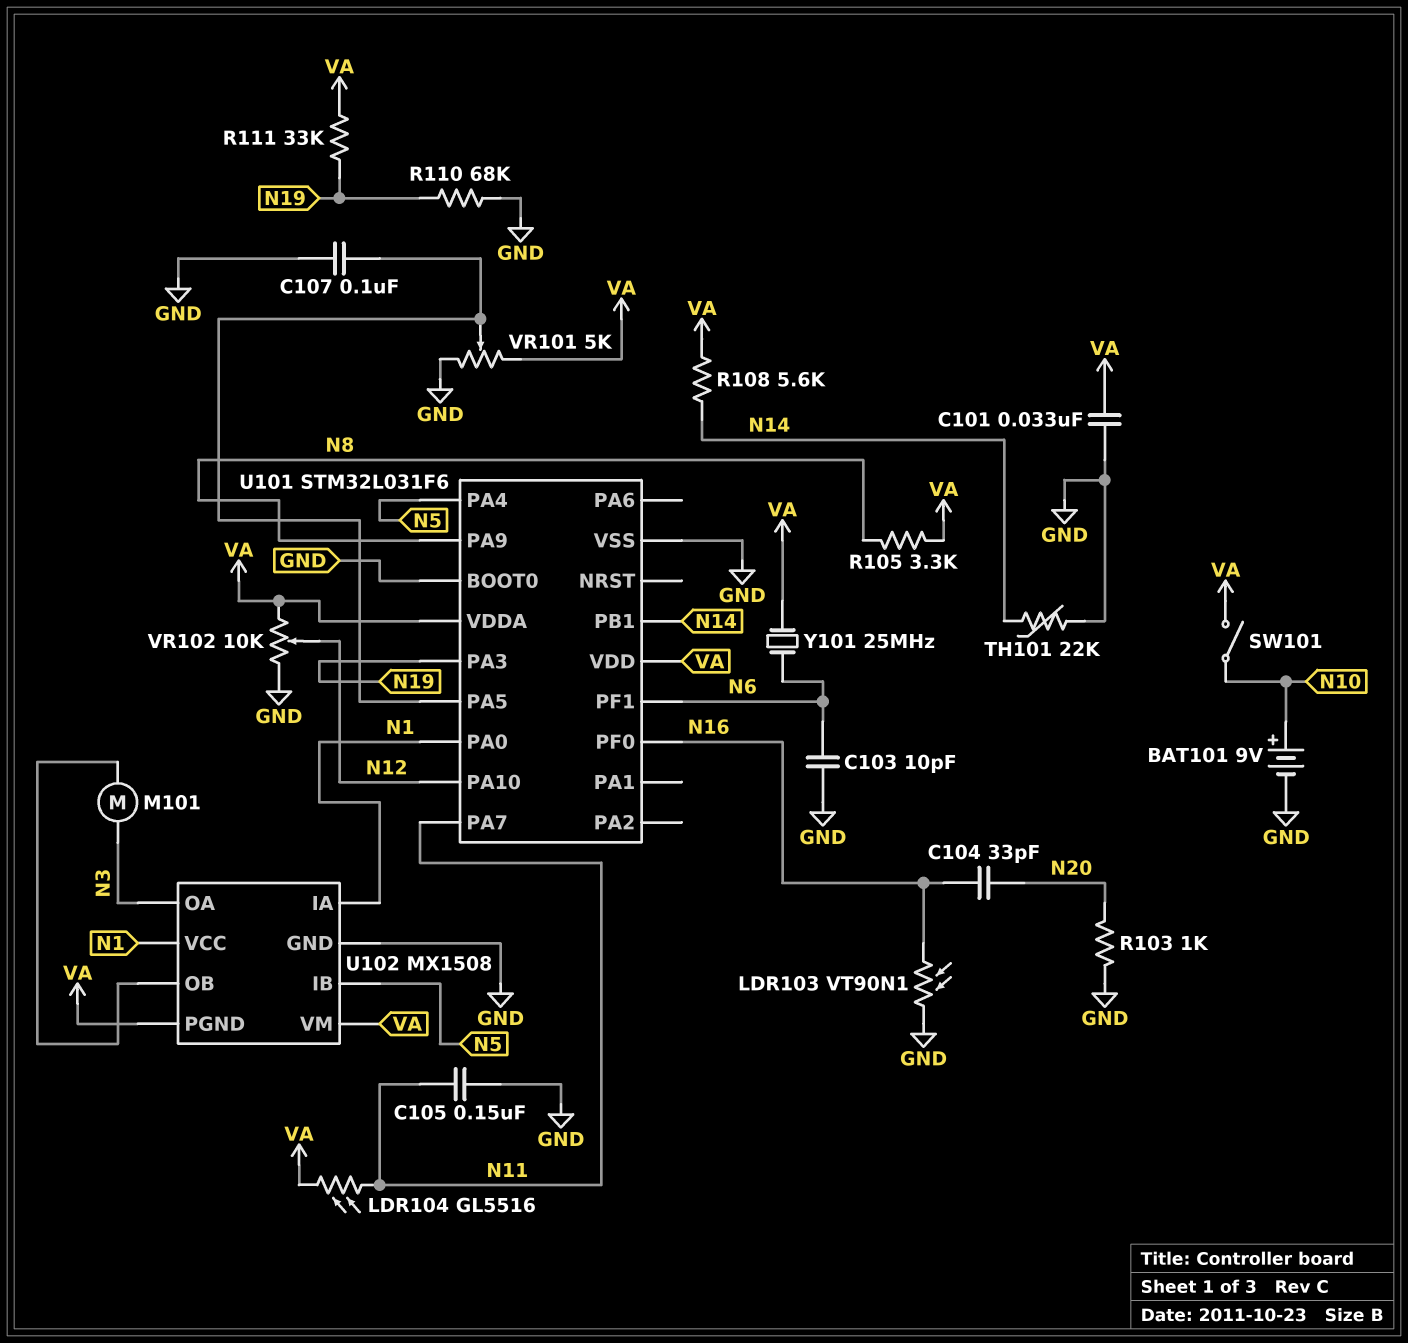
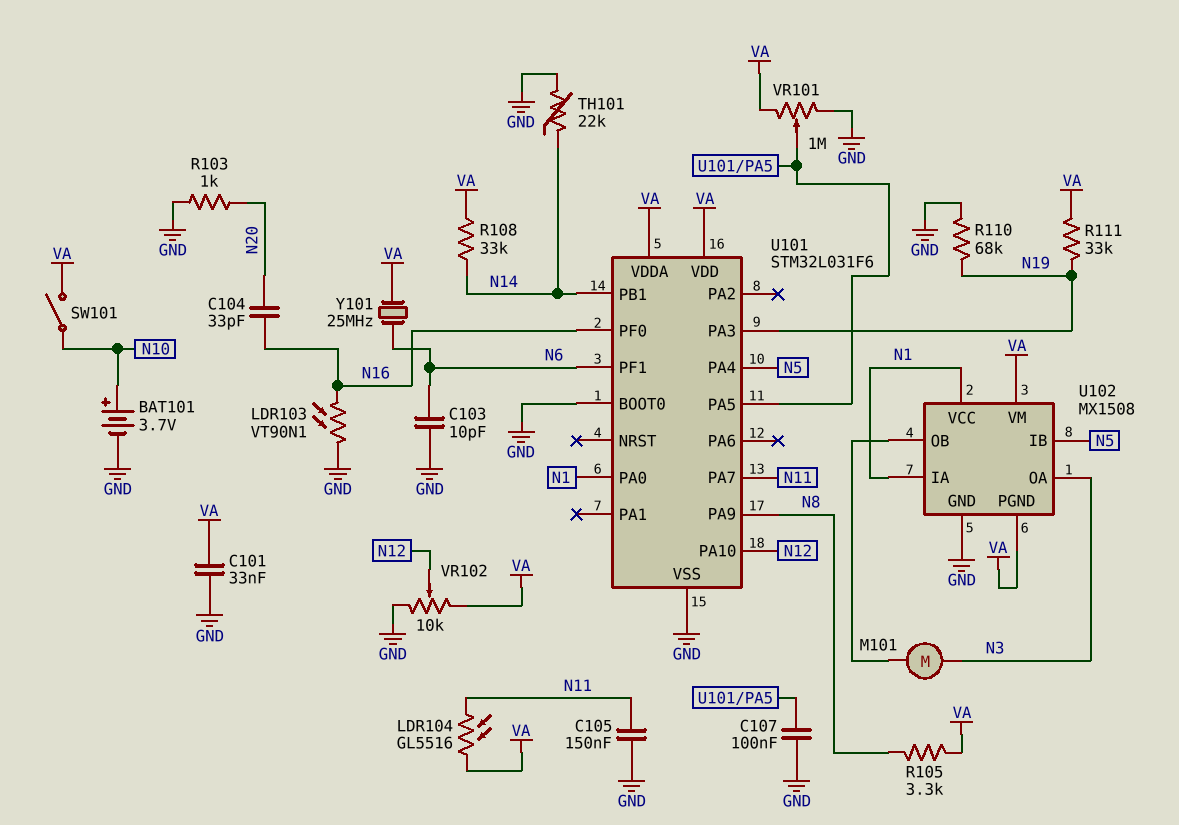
BAT101: 9V (plus N10, minus GND) -> 3.7V (plus N10, minus GND)
R108: 5.6k (N14, VA) -> 33k (N14, VA)
VR101: 5k (GND, VA, wiper U101/PA5) -> 1M (GND, VA, wiper U101/PA5)

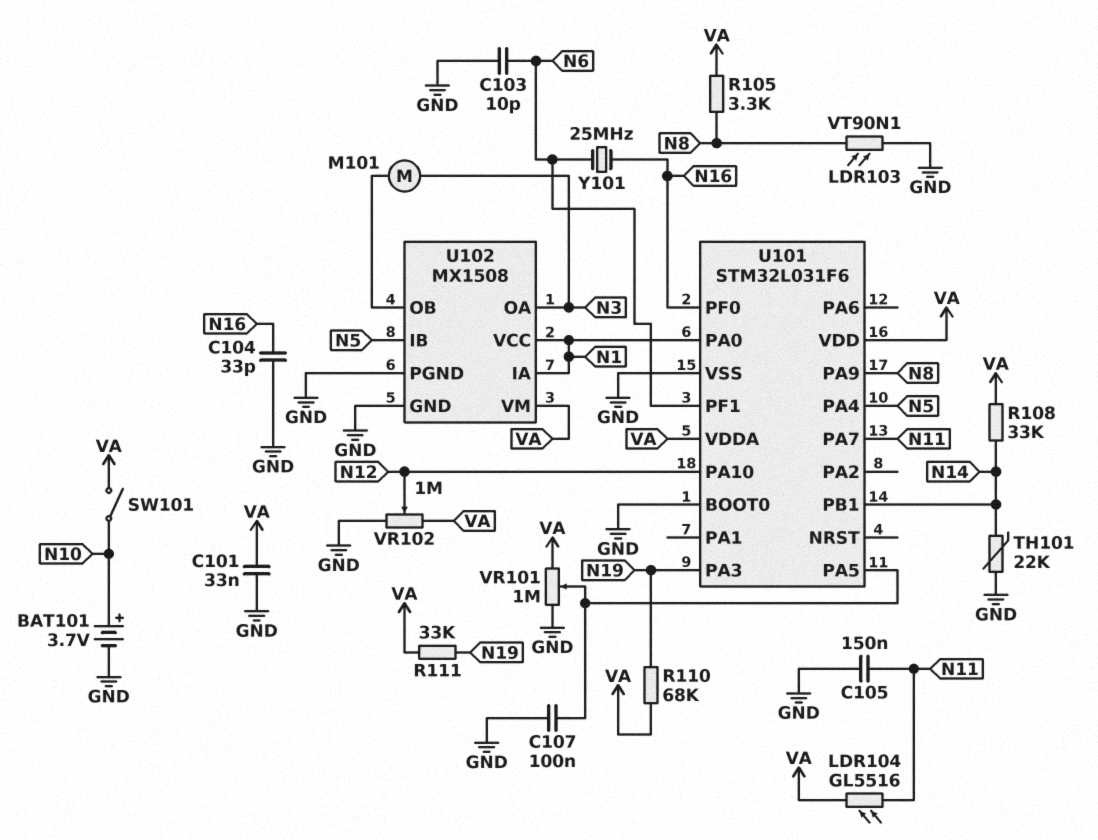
C104: 33pF (N16, N20) -> 33pF (GND, N16)
LDR103: VT90N1 (GND, N16) -> VT90N1 (GND, N8)
R103: 1k (GND, N20) -> none
R110: 68k (GND, N19) -> 68k (N19, VA)
U102 pin PGND: VA -> GND
VR102: 10k (GND, VA, wiper N12) -> 1M (GND, VA, wiper N12)
Y101: 25MHz (N6, VA) -> 25MHz (N6, N16)

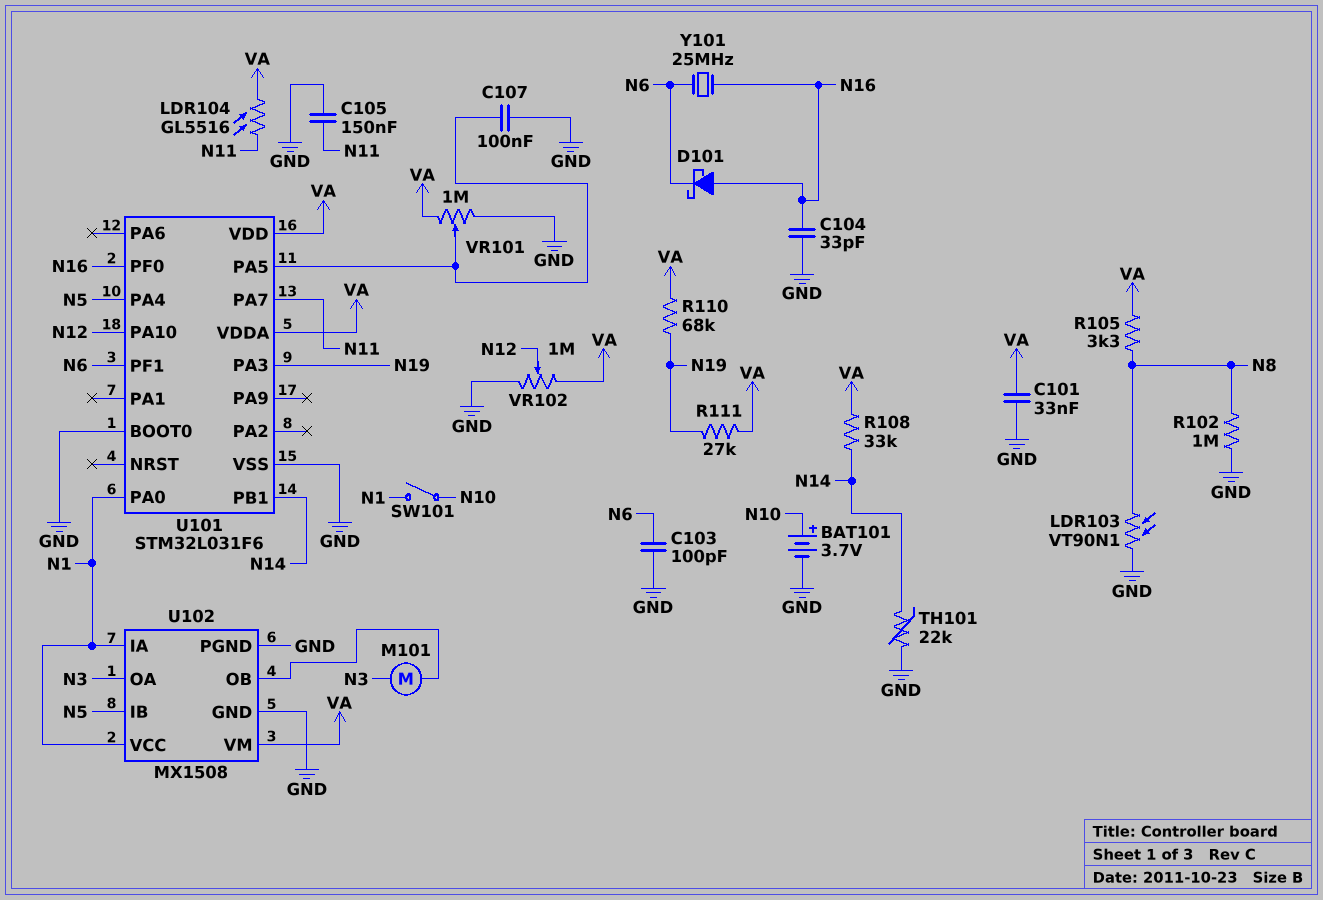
C103: 10pF (GND, N6) -> 100pF (GND, N6)
D101: none -> schottky (A N16, K N6)
R102: none -> 1M (GND, N8)
R111: 33k (N19, VA) -> 27k (N19, VA)
SW101: switch (N10, VA) -> switch (N1, N10)
U101 pin PA9: N8 -> none

